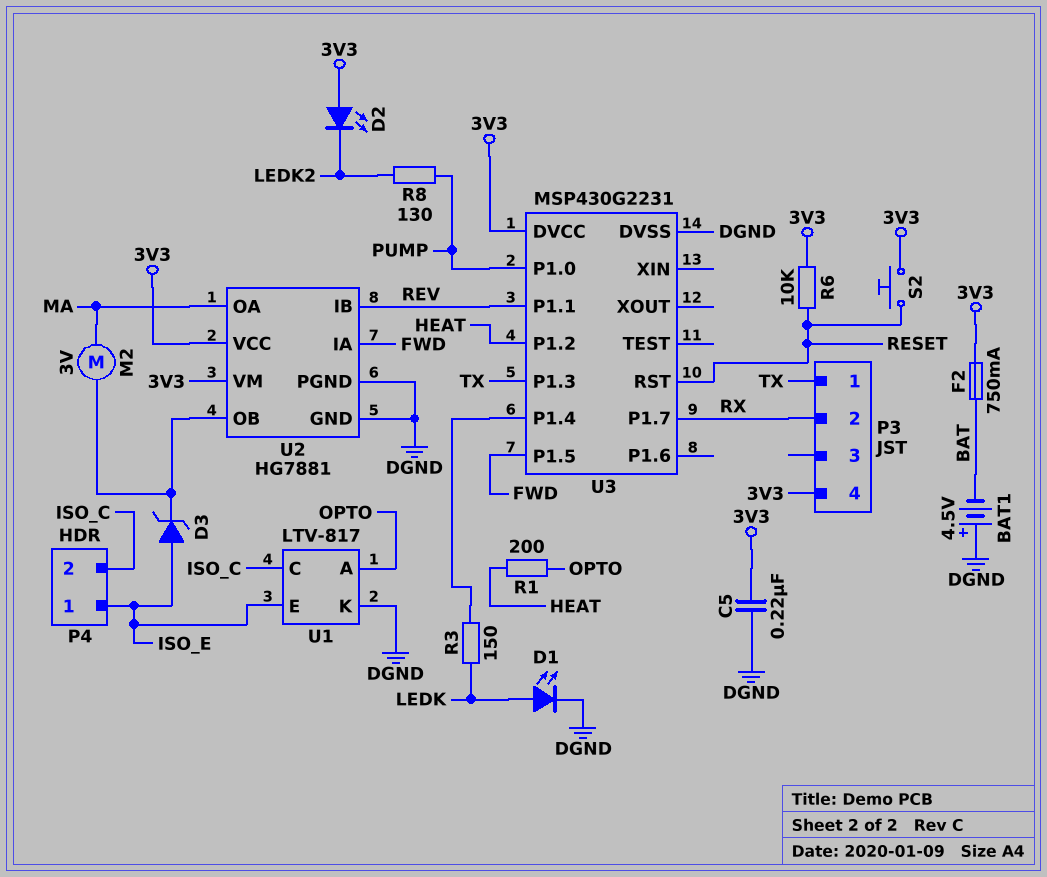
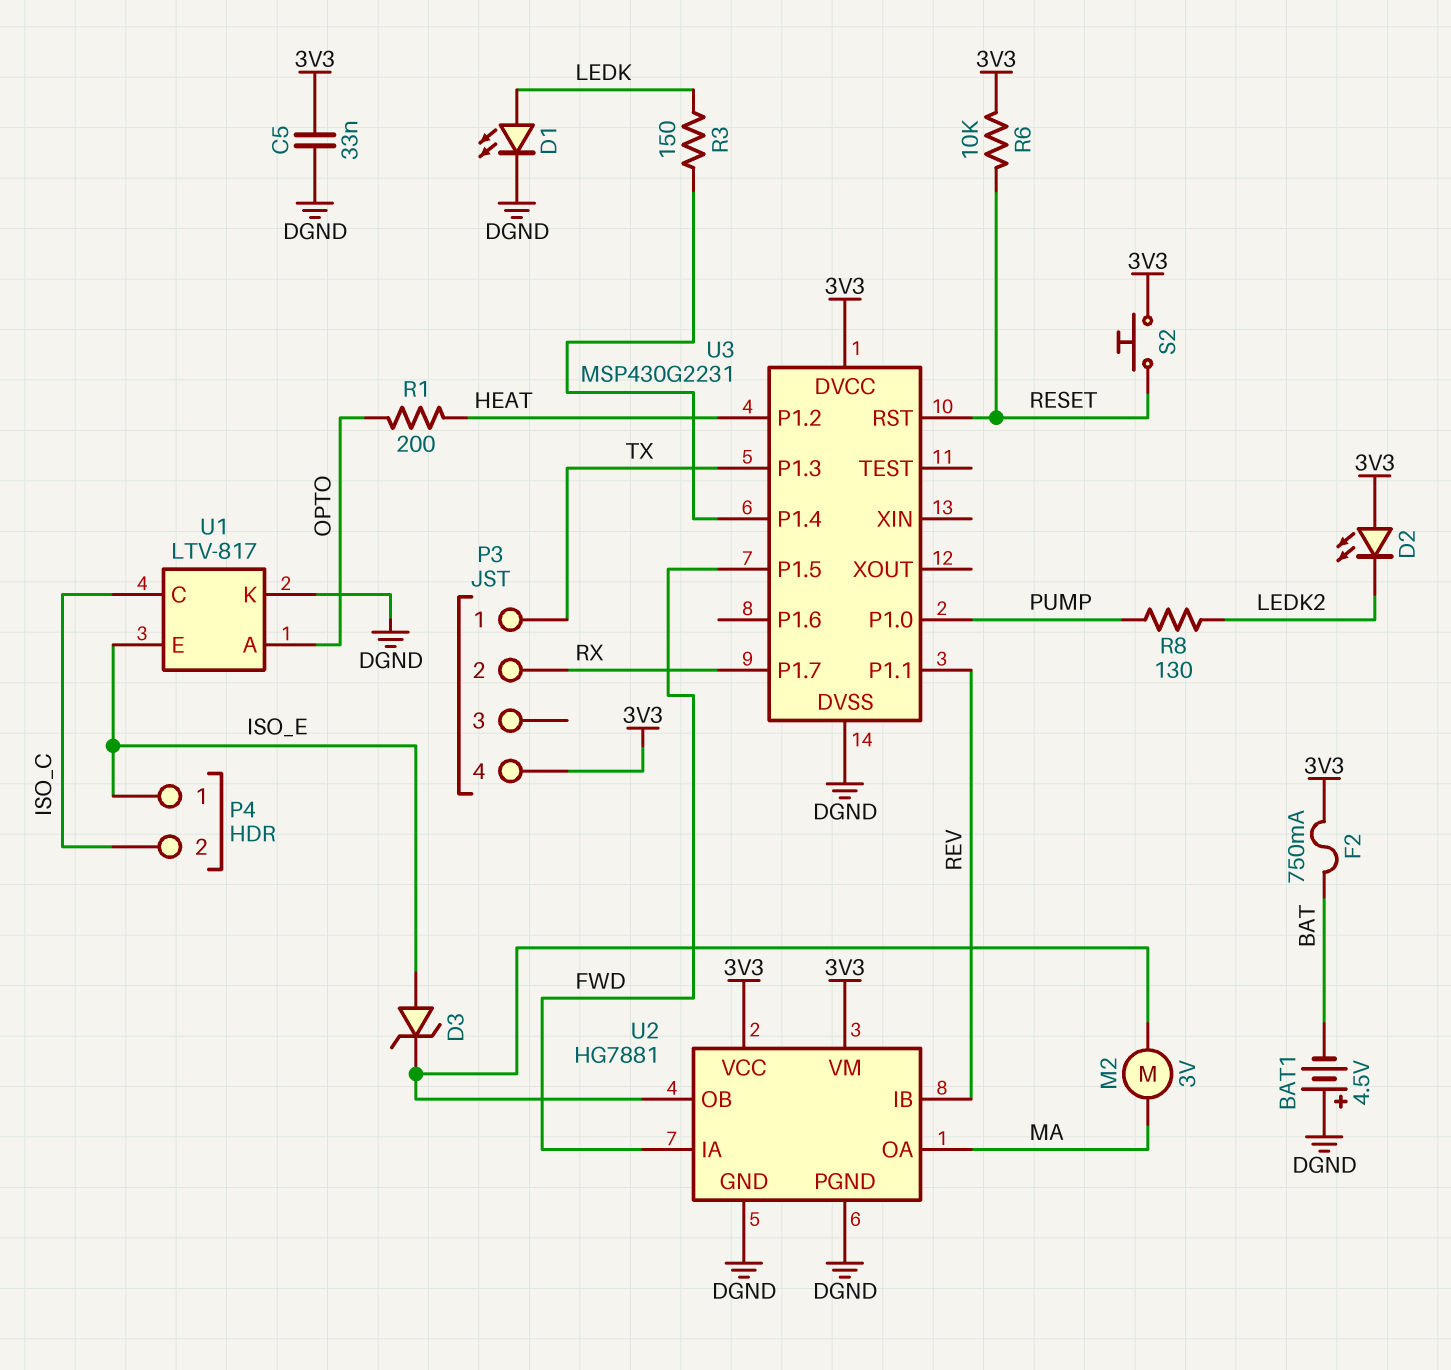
C5: 220nF (3V3, DGND) -> 33nF (3V3, DGND)

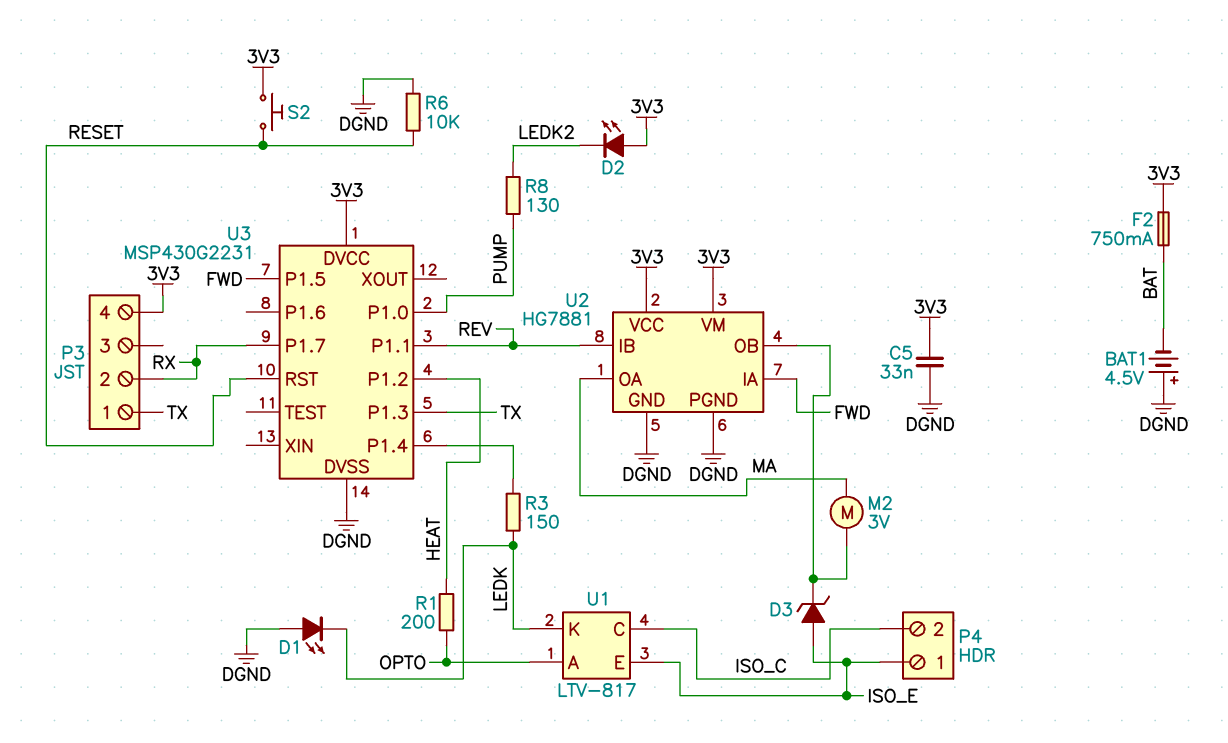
D1: LED (A LEDK, K DGND) -> LED (A DGND, K LEDK)
R6: 10k (3V3, RESET) -> 10k (DGND, RESET)
U1 pin K: DGND -> LEDK

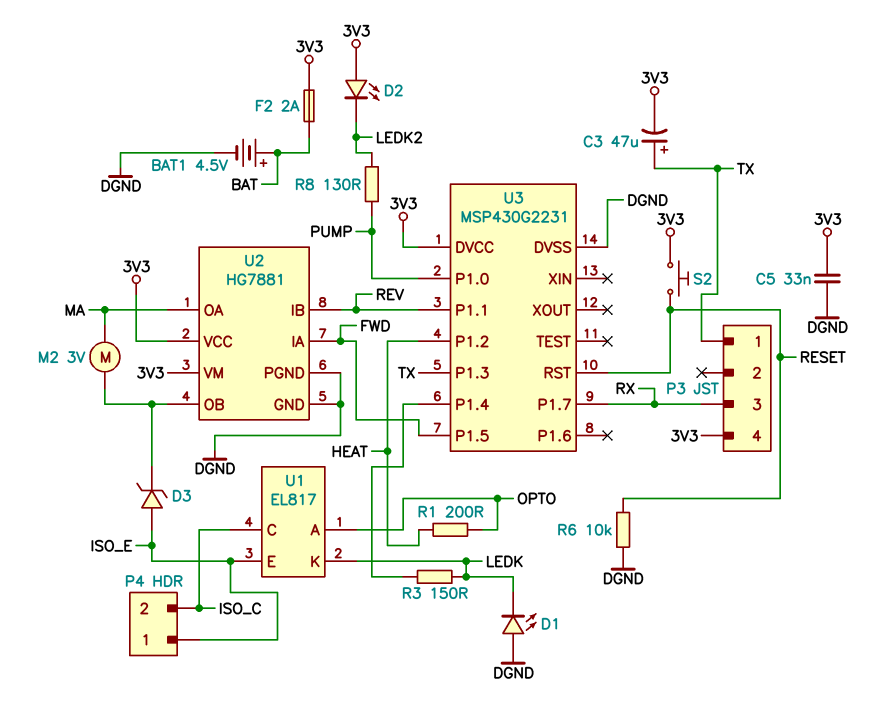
BAT1: 4.5V (plus DGND, minus BAT) -> 4.5V (plus BAT, minus DGND)
C3: none -> 47uF (plus TX, minus 3V3)
F2: 750mA (3V3, BAT) -> 2A (3V3, BAT)
P3 pin 2: RX -> none
P3 pin 3: none -> RX
U1: LTV-817 -> EL817

